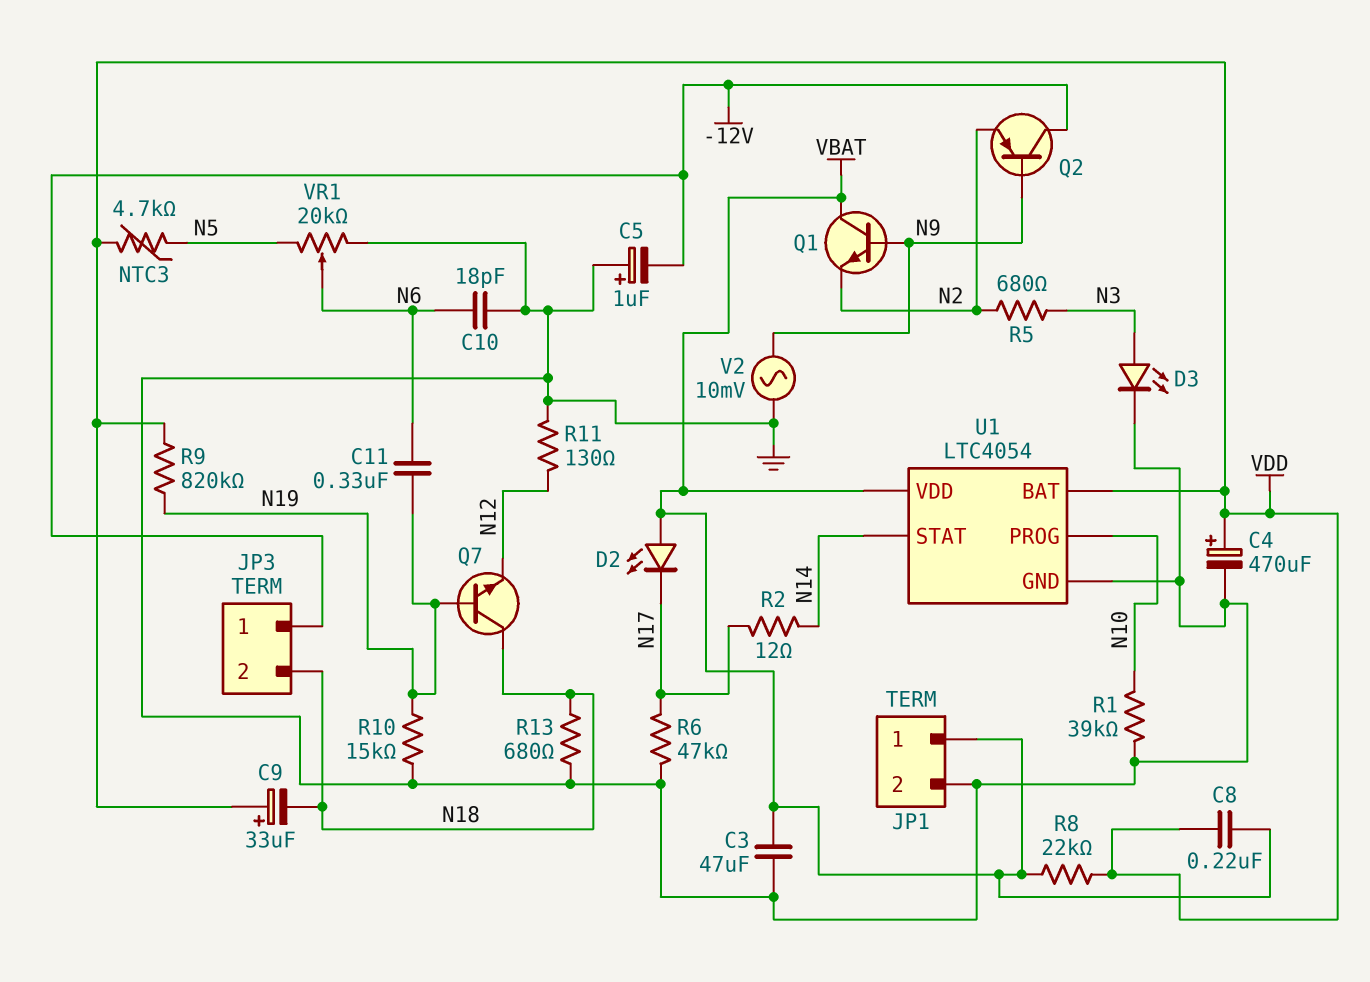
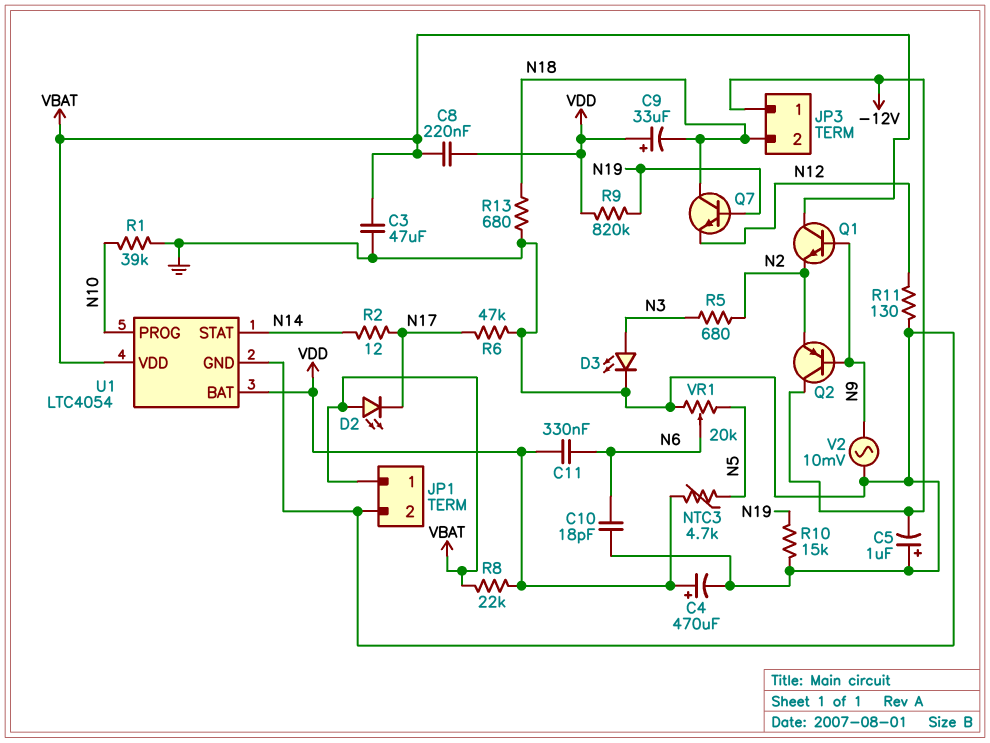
C11: 330nF (N6, N19) -> 330nF (N6, VDD)

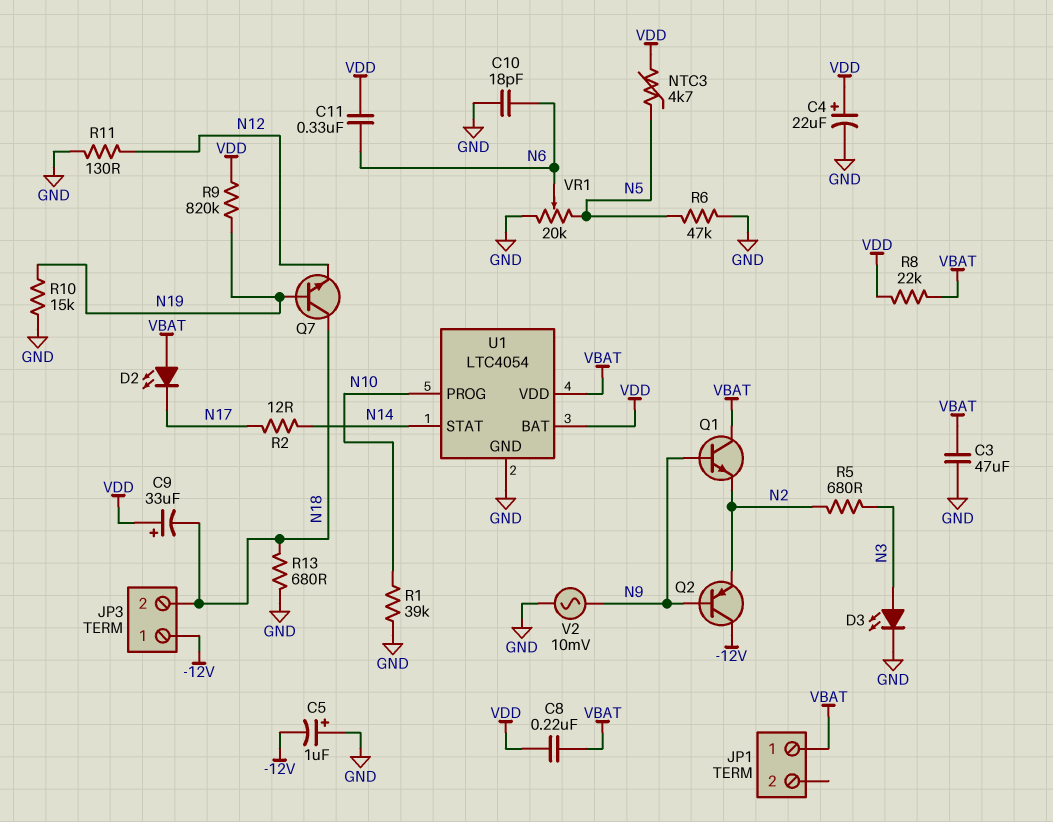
C4: 470uF (plus VDD, minus GND) -> 22uF (plus VDD, minus GND)
JP1 pin 2: GND -> none
R6: 47k (GND, N17) -> 47k (GND, N5)

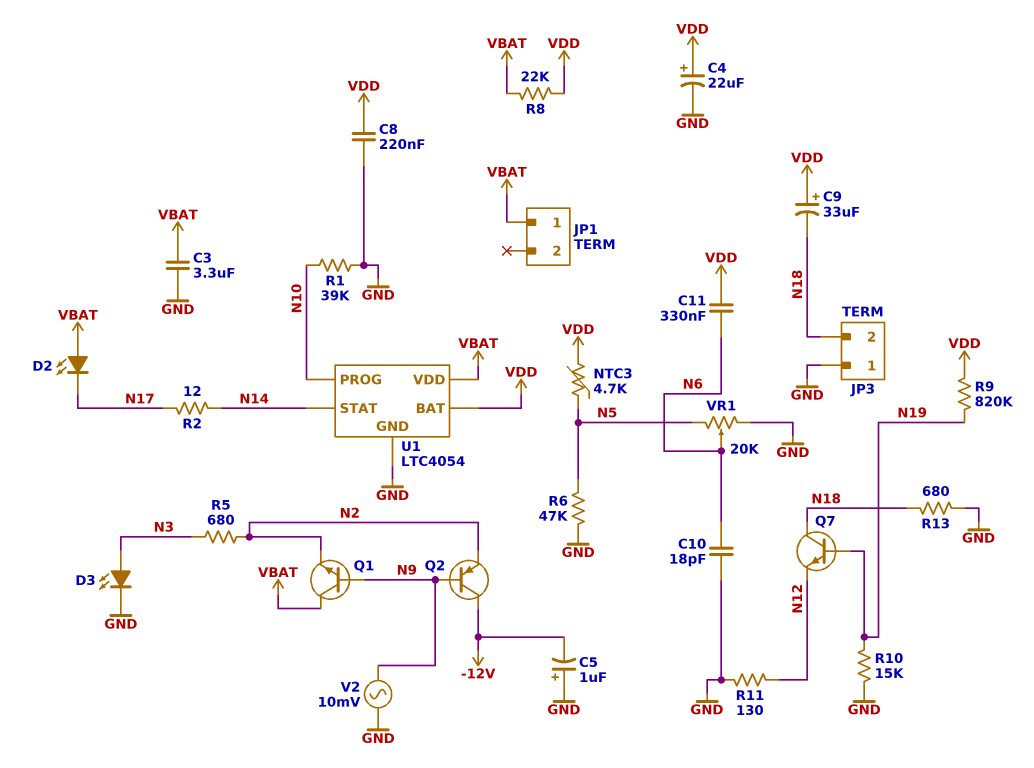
C3: 47uF (GND, VBAT) -> 3.3uF (GND, VBAT)
C8: 220nF (VBAT, VDD) -> 220nF (GND, VDD)
JP3 pin 1: -12V -> GND

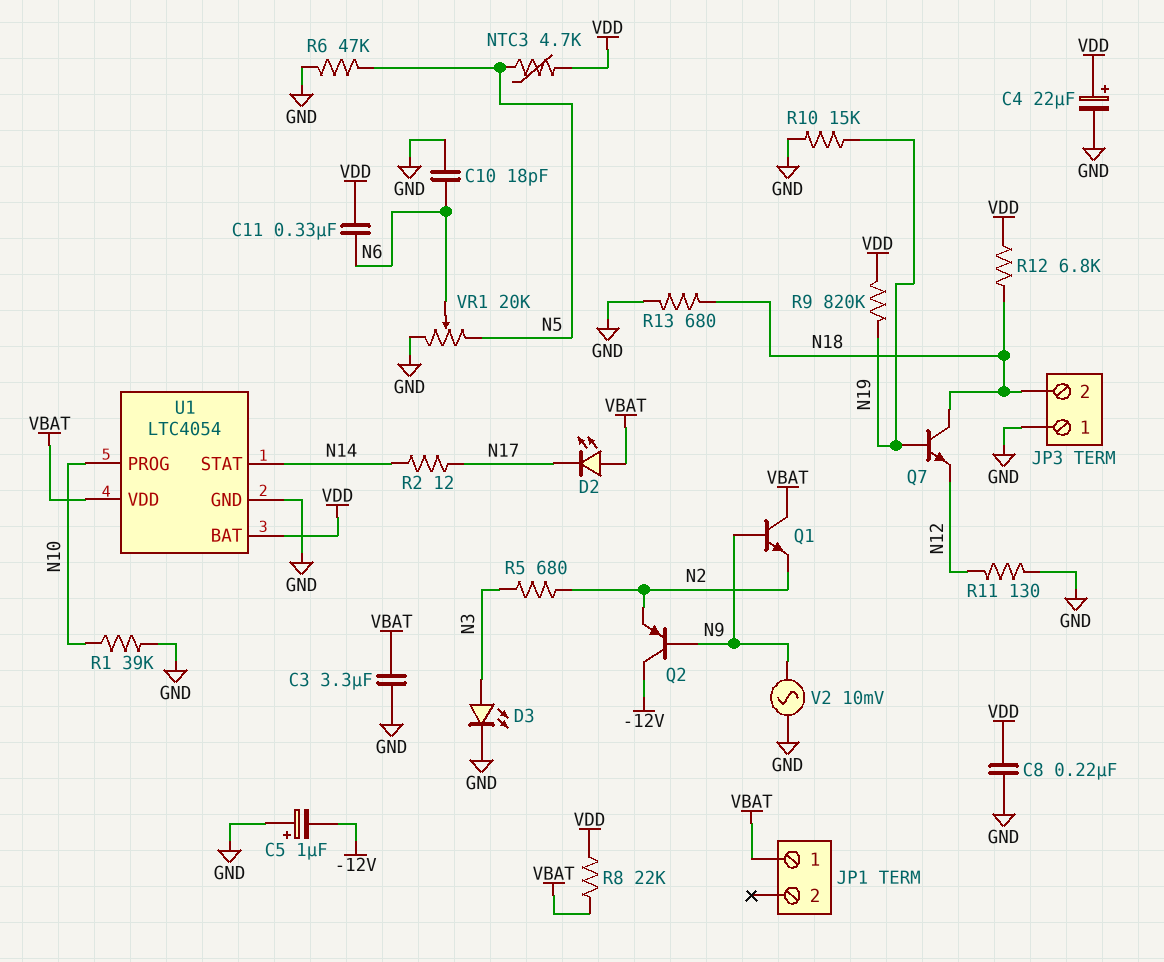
C9: 33uF (plus VDD, minus N18) -> none
R12: none -> 6.8k (N18, VDD)

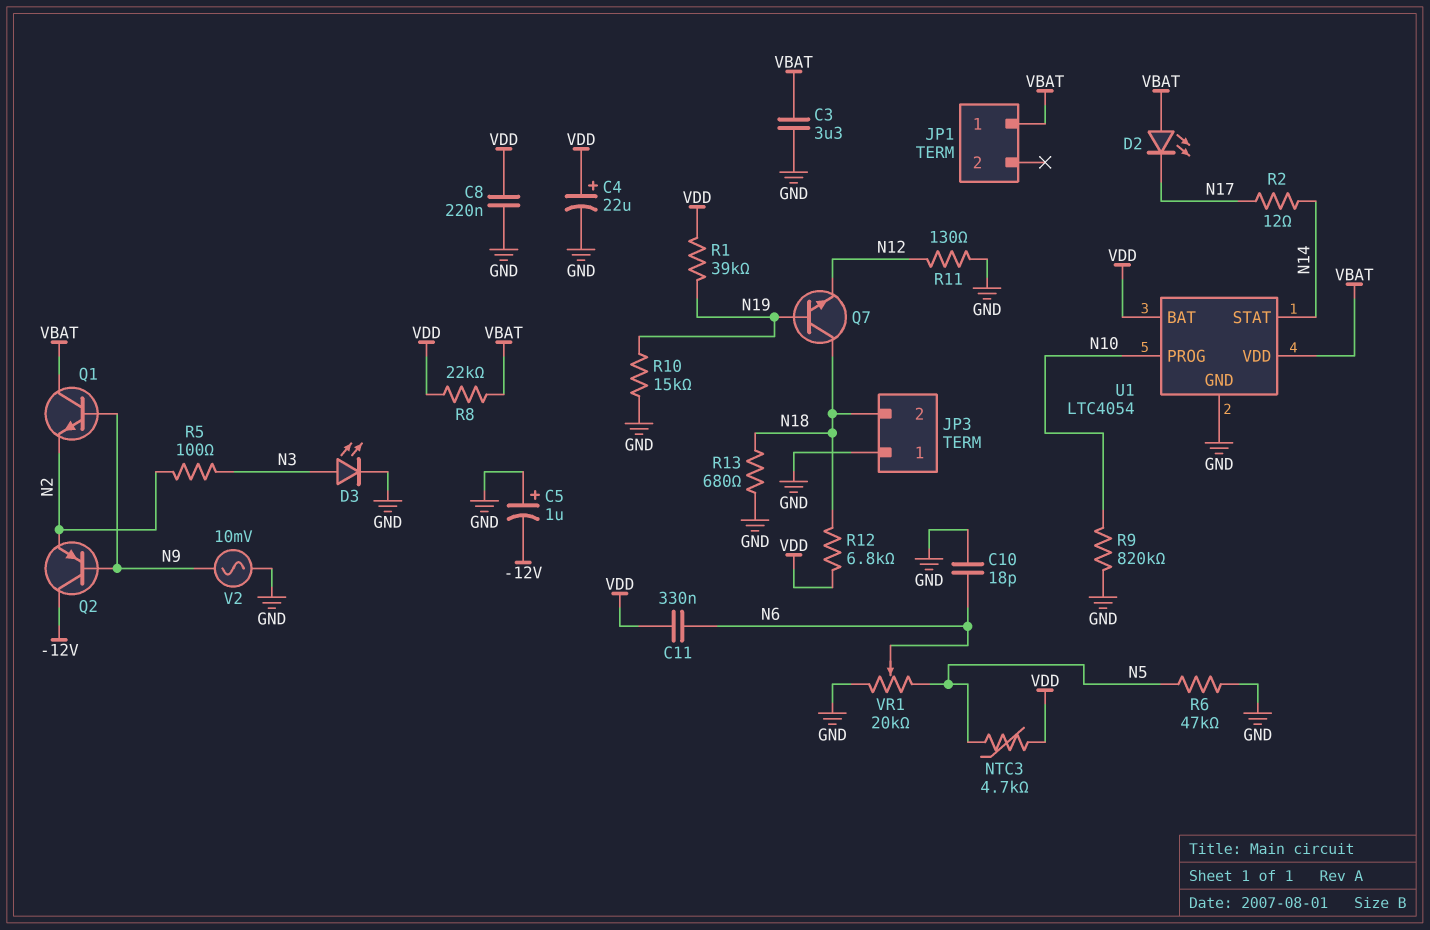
R1: 39k (GND, N10) -> 39k (N19, VDD)
R5: 680 (N2, N3) -> 100 (N2, N3)
R9: 820k (N19, VDD) -> 820k (GND, N10)

